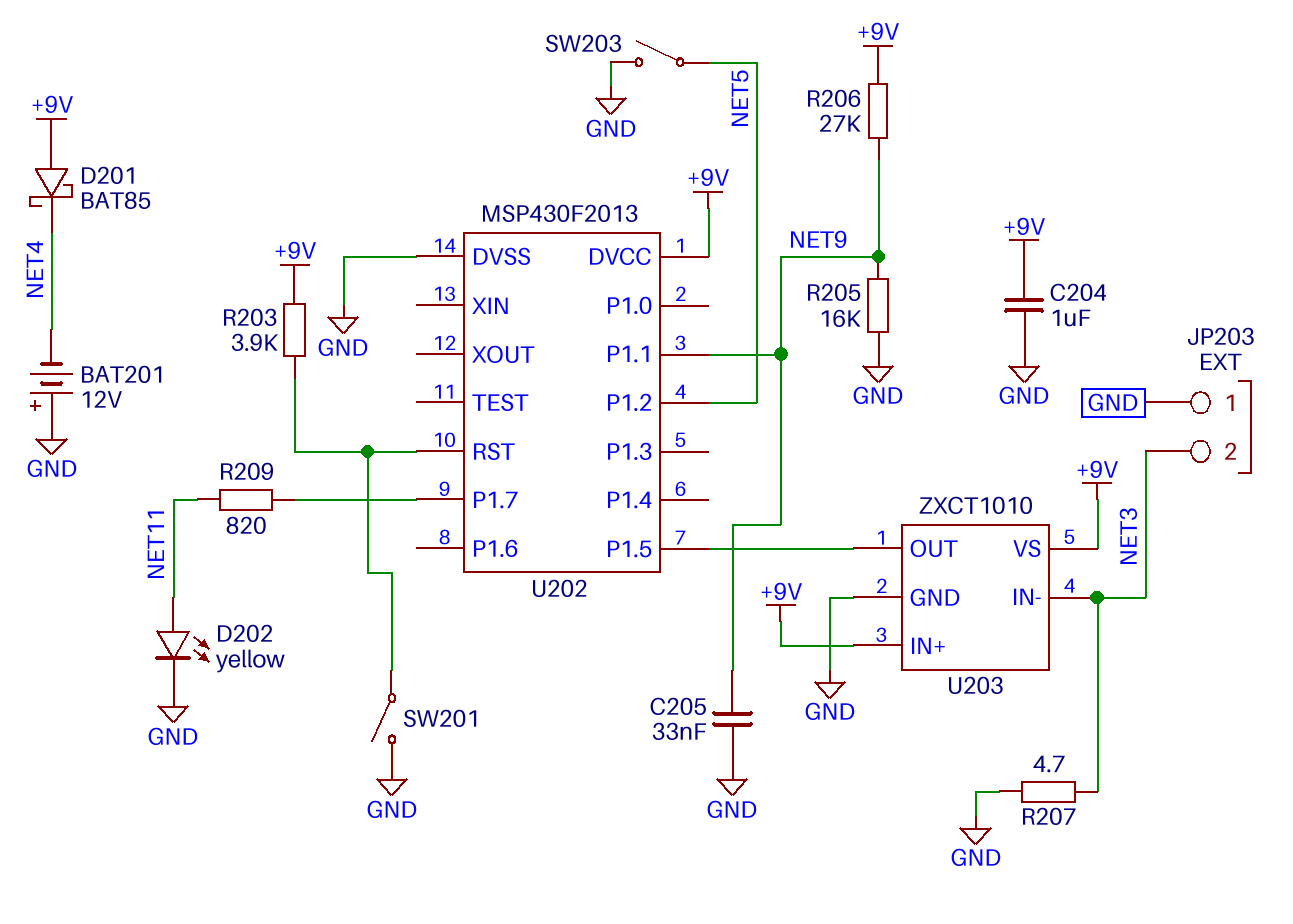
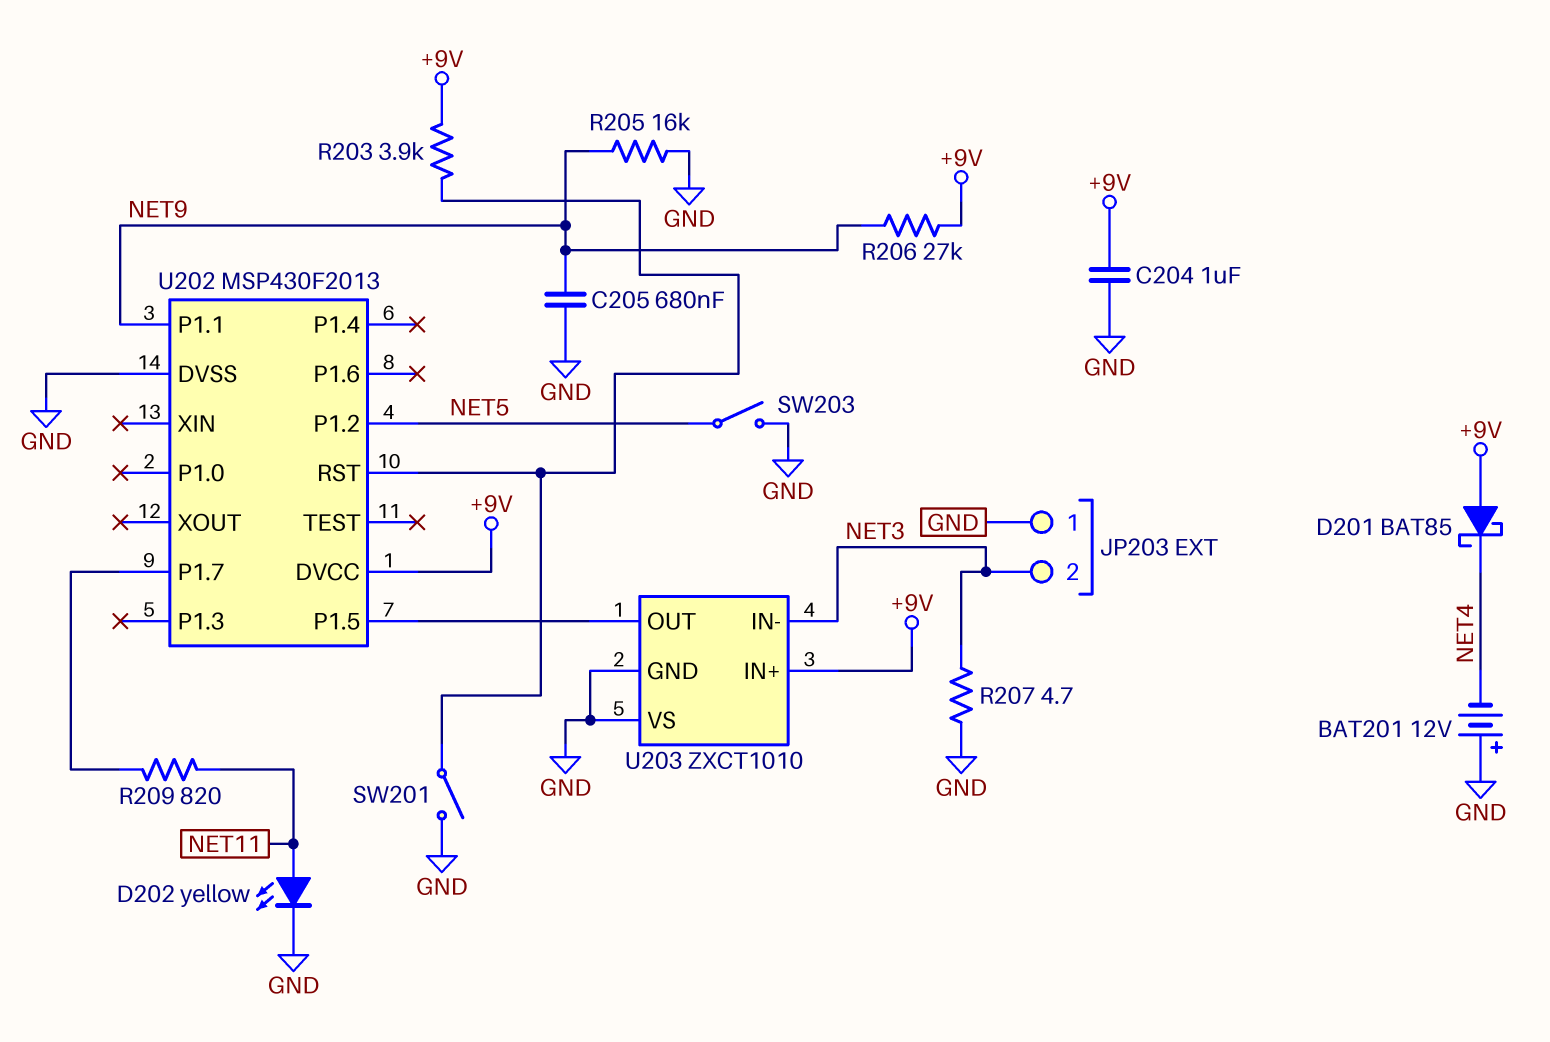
C205: 33nF (GND, NET9) -> 680nF (GND, NET9)
U203 pin VS: +9V -> GND

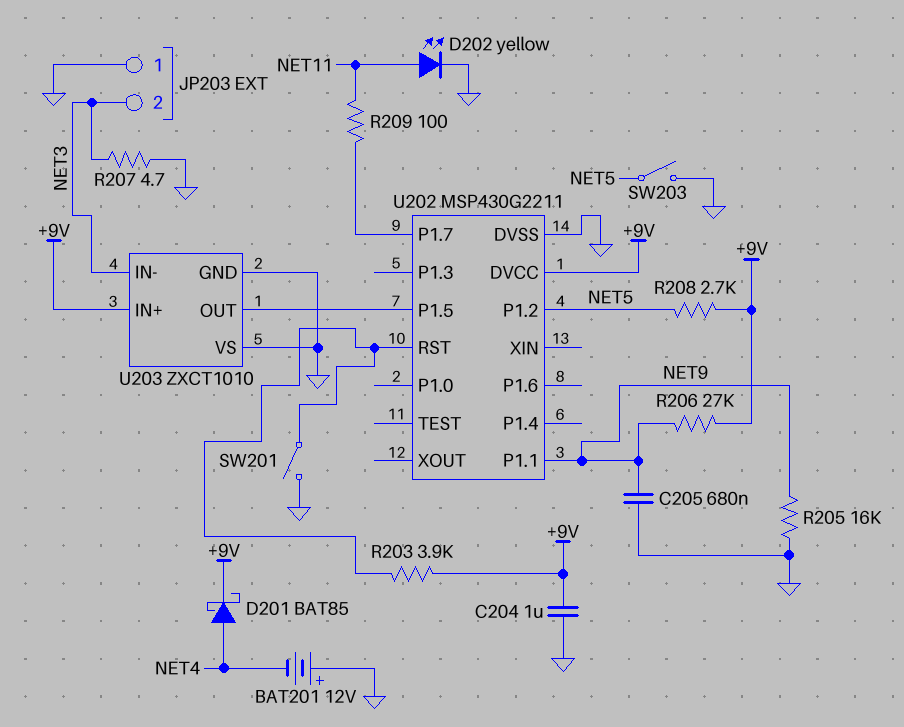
D201: schottky BAT85 (A +9V, K NET4) -> schottky BAT85 (A NET4, K +9V)
R208: none -> 2.7k (+9V, NET5)
R209: 820 (NET11, U202/P1.7) -> 100 (NET11, U202/P1.7)
U202: MSP430F2013 -> MSP430G2211

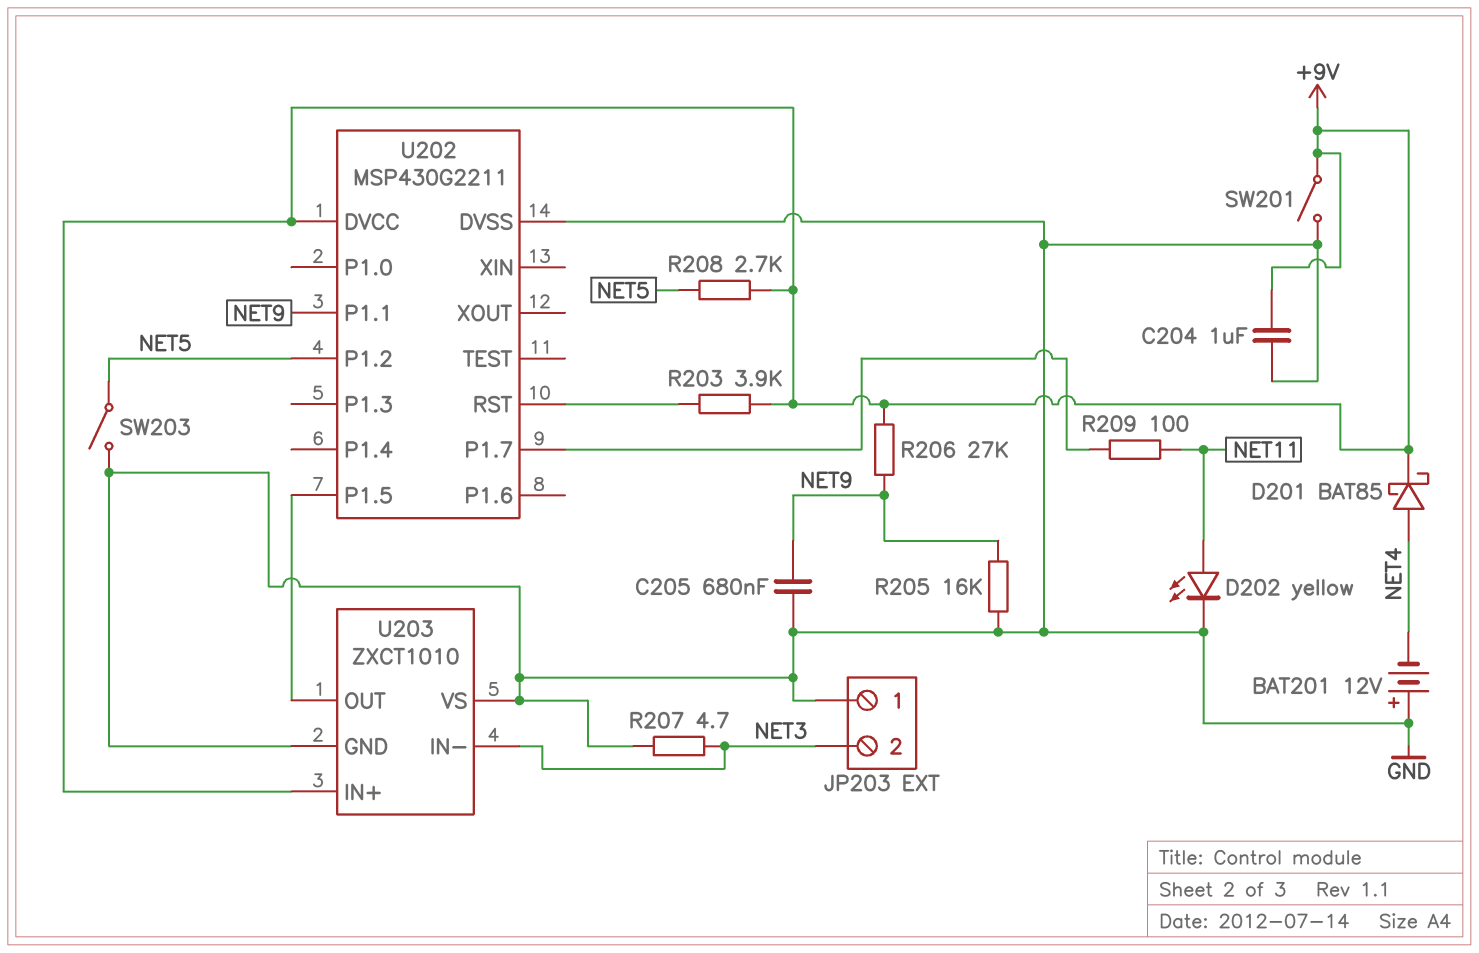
SW201: switch (GND, U202/RST) -> switch (+9V, GND)

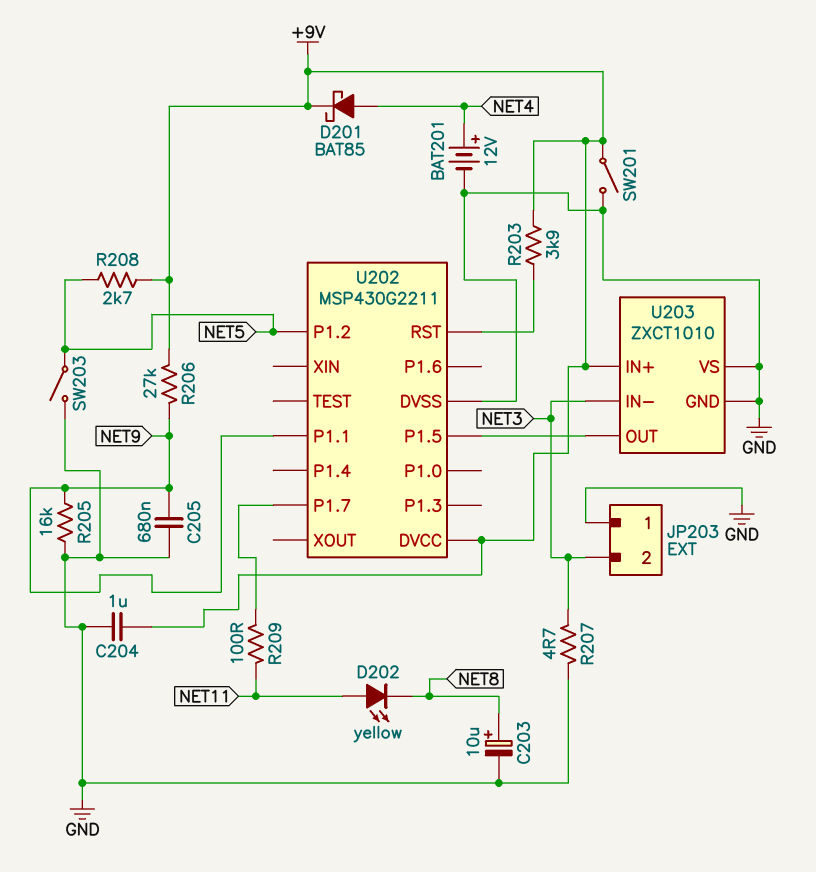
BAT201: 12V (plus GND, minus NET4) -> 12V (plus NET4, minus GND)
C203: none -> 10uF (plus NET8, minus GND)
D202: LED yellow (A NET11, K GND) -> LED yellow (A NET11, K NET8)

